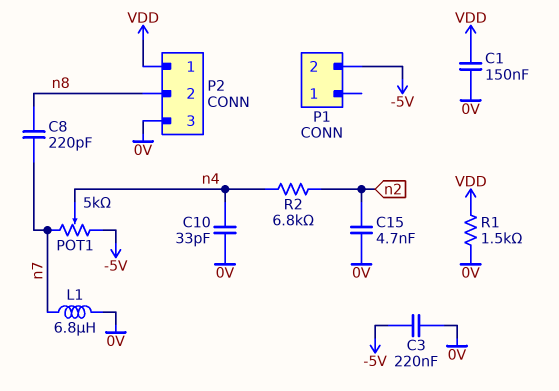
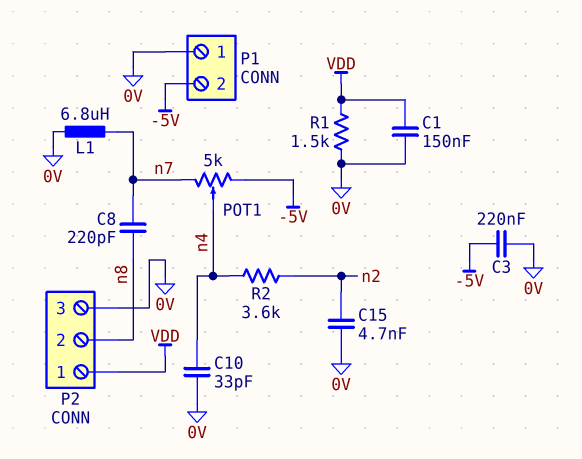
P1 pin 1: none -> 0V
R2: 6.8k (n2, n4) -> 3.6k (n2, n4)

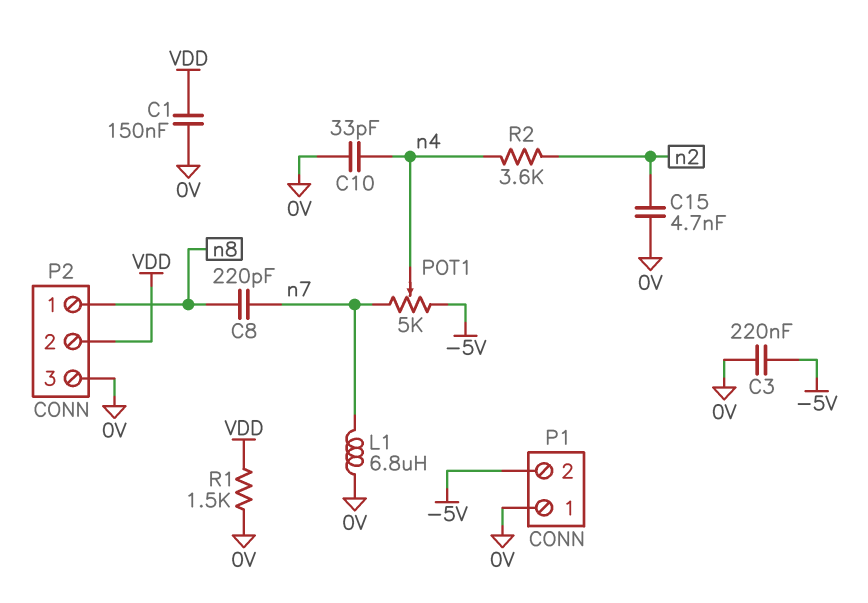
P2 pin 1: VDD -> n8
P2 pin 2: n8 -> VDD

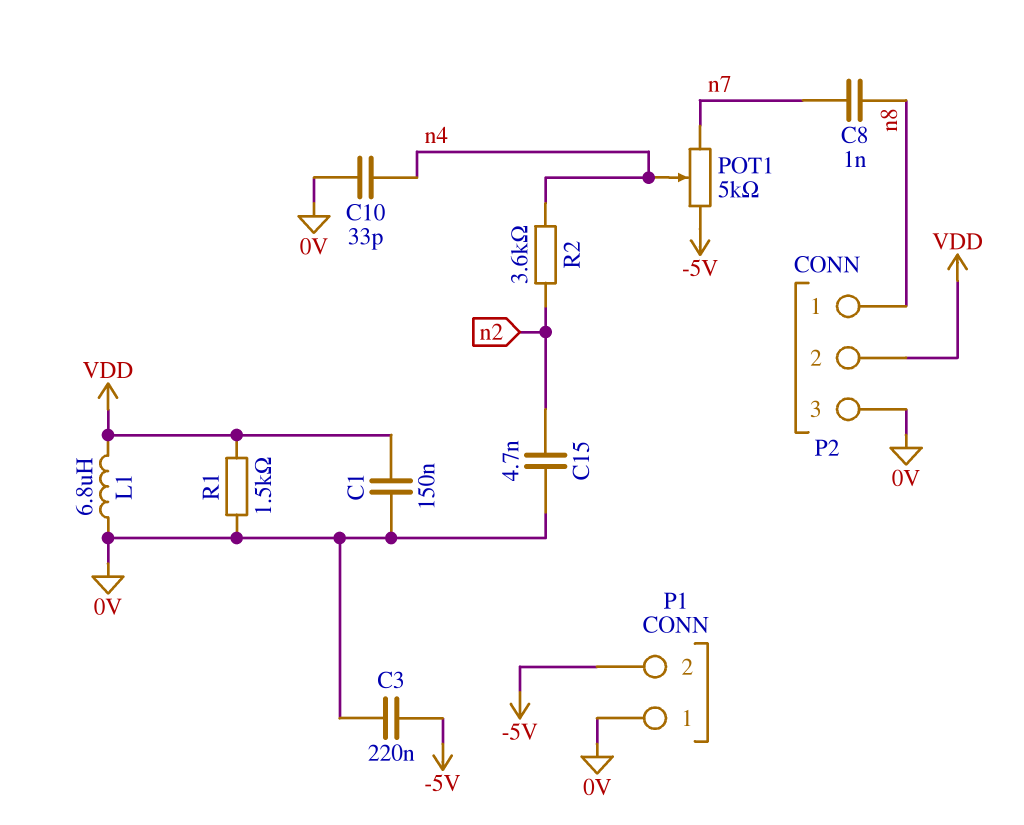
C8: 220pF (n7, n8) -> 1nF (n7, n8)
L1: 6.8uH (0V, n7) -> 6.8uH (0V, VDD)

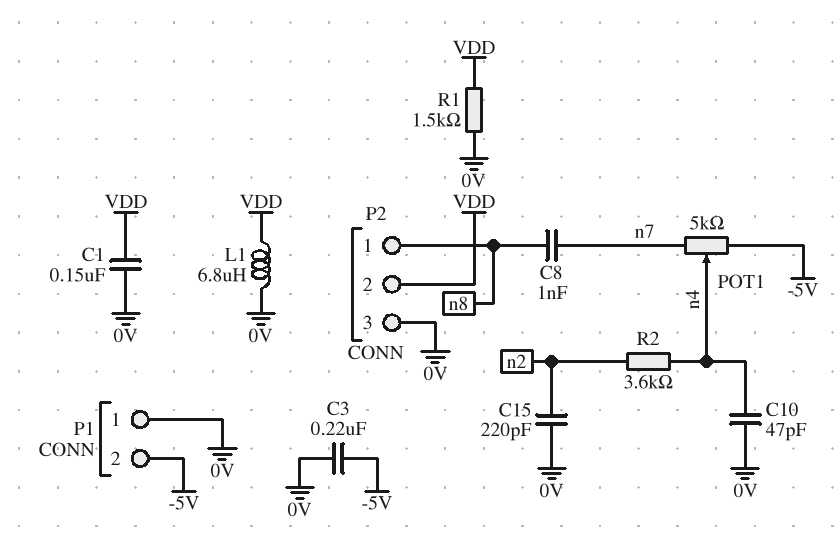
C10: 33pF (0V, n4) -> 47pF (0V, n4)
C15: 4.7nF (0V, n2) -> 220pF (0V, n2)

